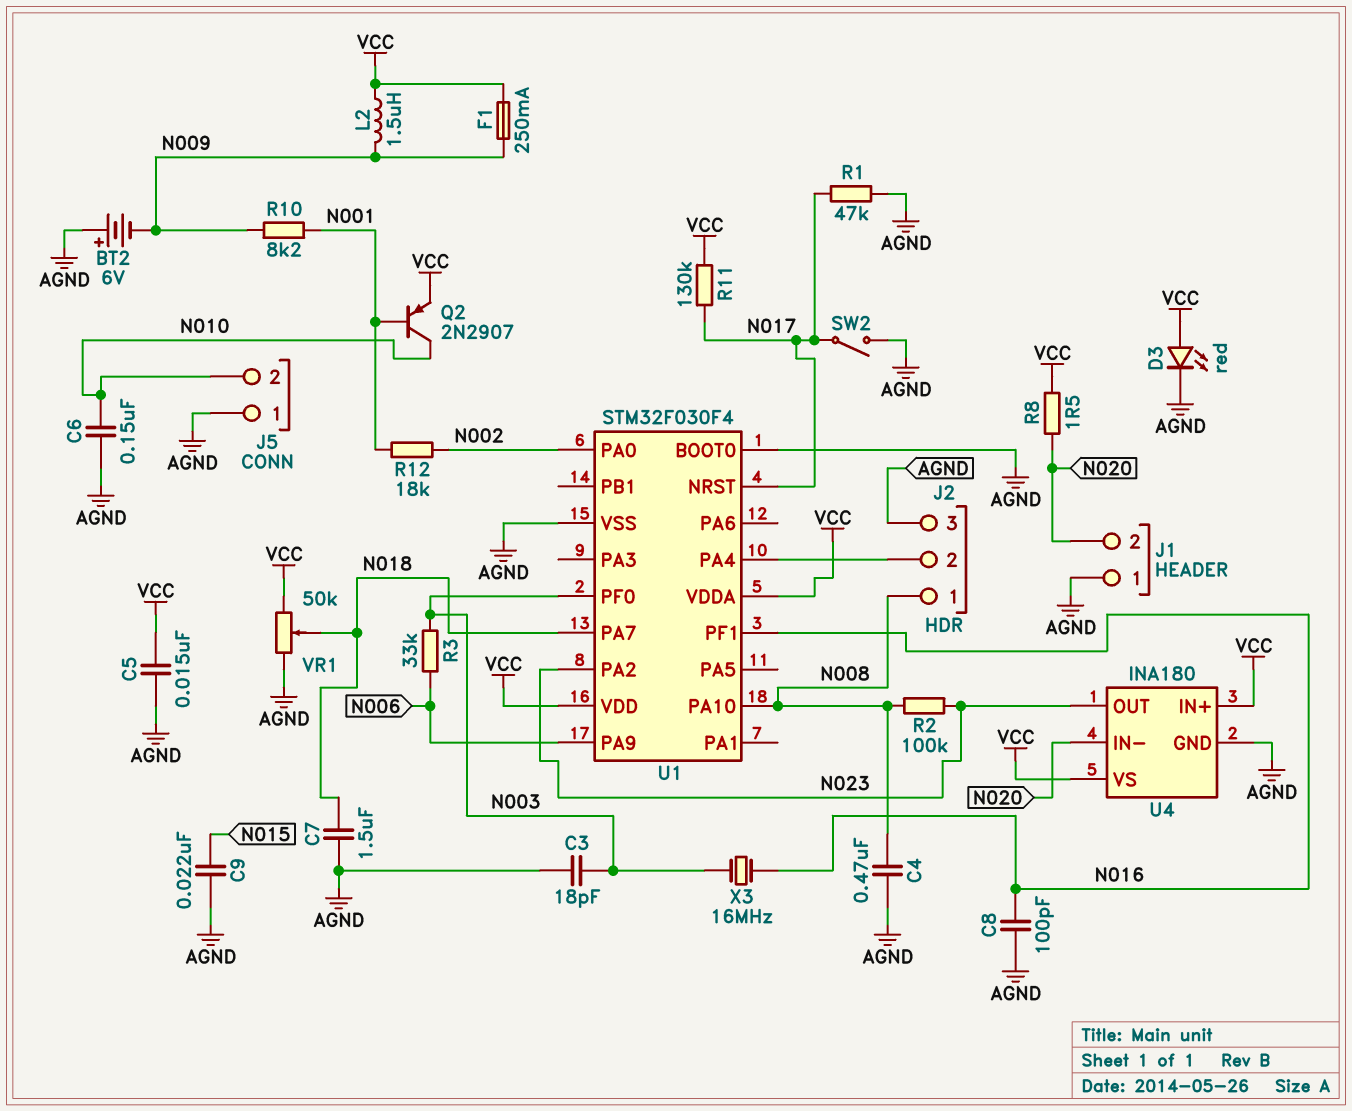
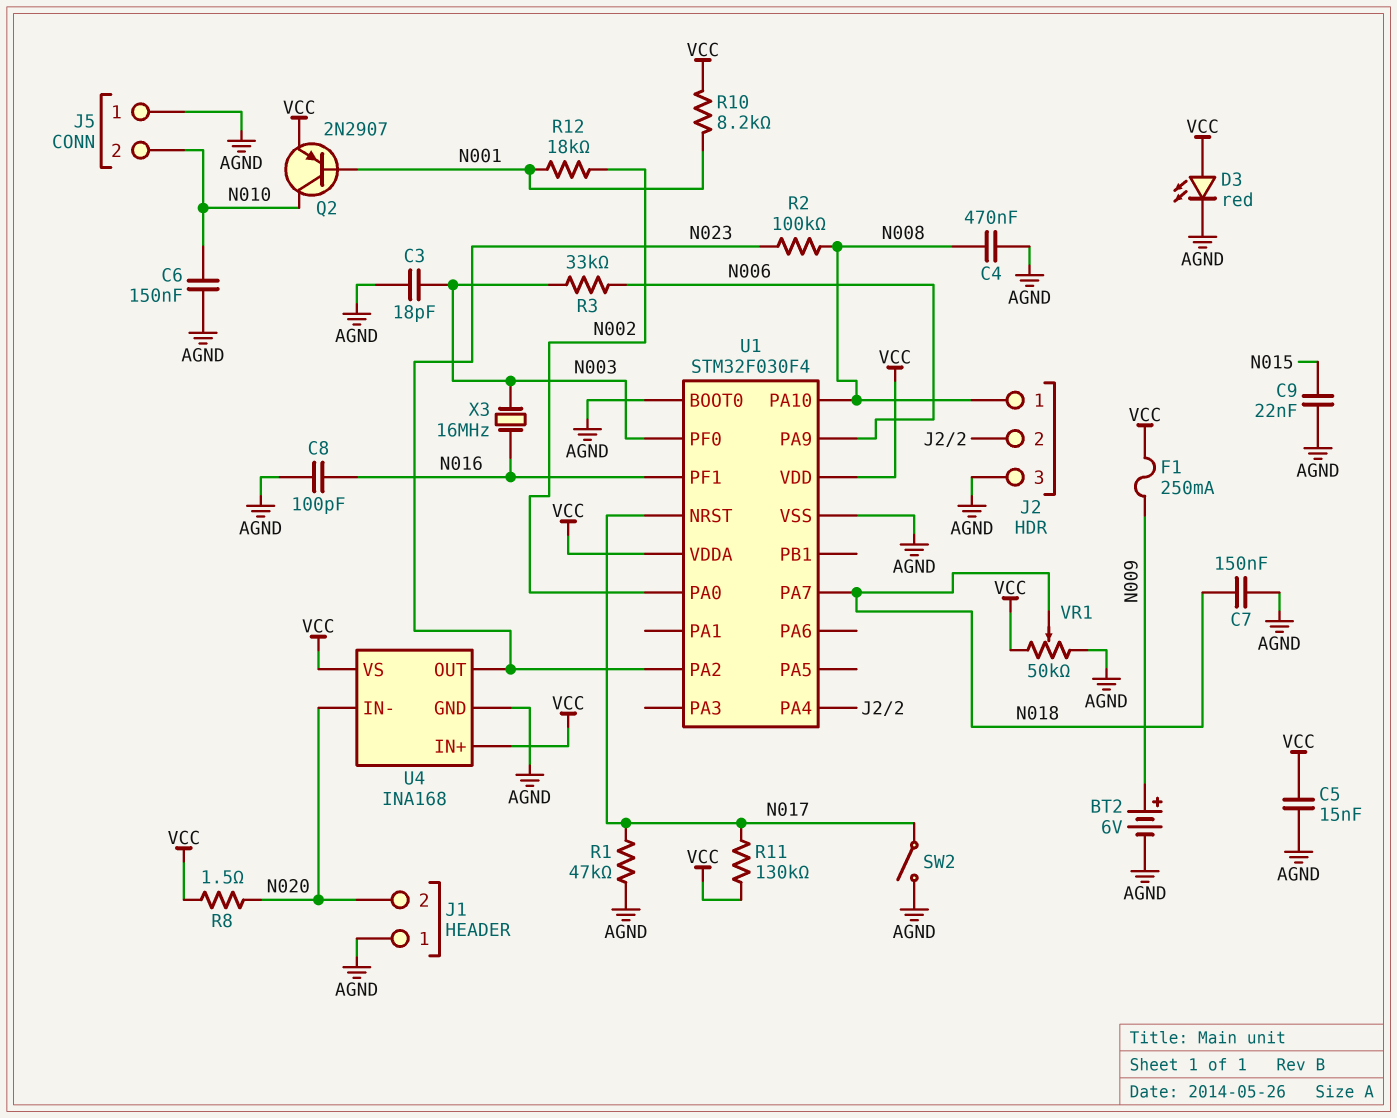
BT2: 6V (plus AGND, minus N009) -> 6V (plus N009, minus AGND)
C7: 1.5uF (AGND, N018) -> 150nF (AGND, N018)
L2: 1.5uH (N009, VCC) -> none
R10: 8.2k (N001, N009) -> 8.2k (N001, VCC)
U4: INA180 -> INA168

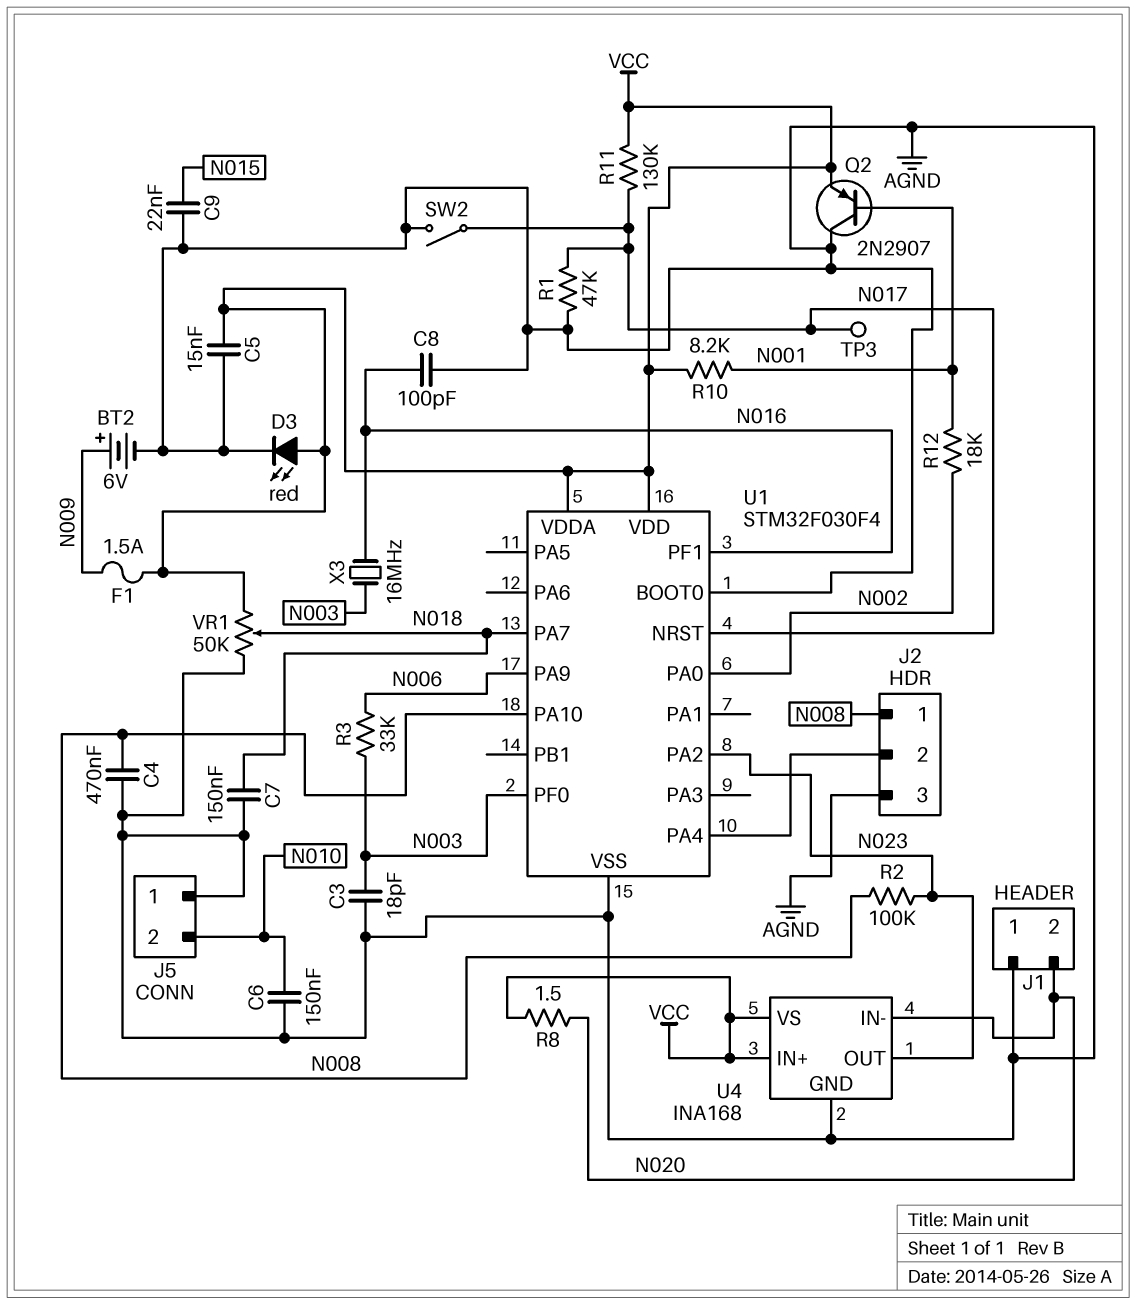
F1: 250mA (N009, VCC) -> 1.5A (N009, VCC)
Q2: PNP 2N2907 (B N001, C N010, E VCC) -> PNP 2N2907 (B N001, C AGND, E VCC)
TP3: none -> test point (N017)

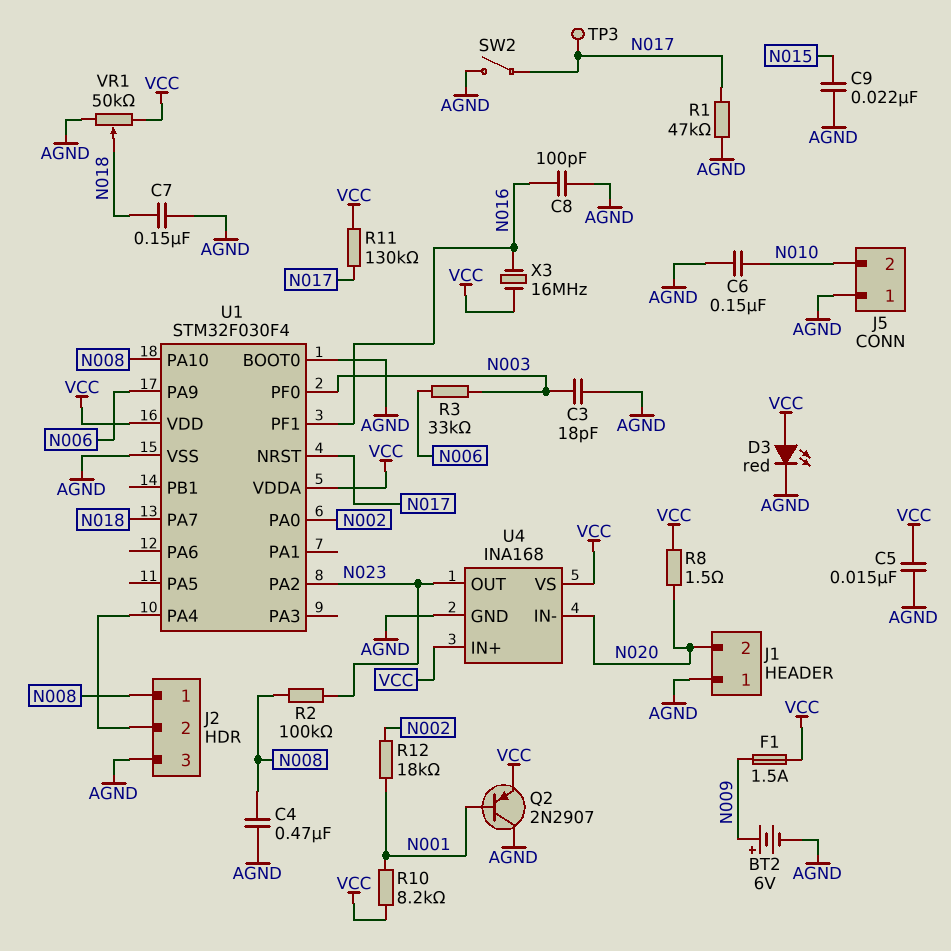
X3: 16MHz (N003, N016) -> 16MHz (N016, VCC)

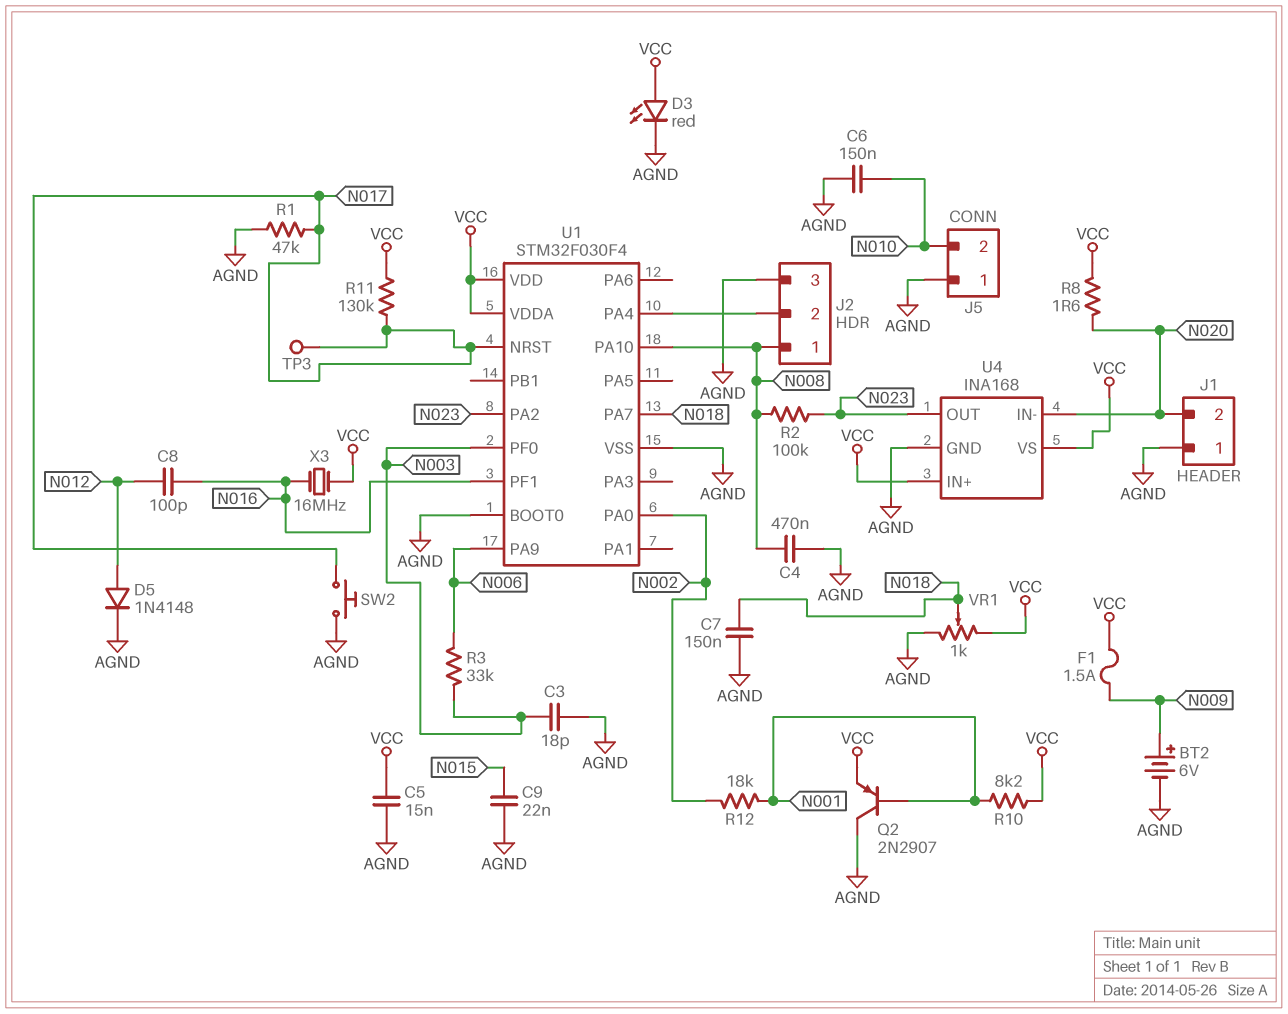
C8: 100pF (AGND, N016) -> 100pF (N012, N016)
D5: none -> diode 1N4148 (A N012, K AGND)
R8: 1.5 (N020, VCC) -> 1.6 (N020, VCC)
SW2: switch (AGND, N017) -> button (AGND, N017)
VR1: 50k (AGND, VCC, wiper N018) -> 1k (AGND, VCC, wiper N018)

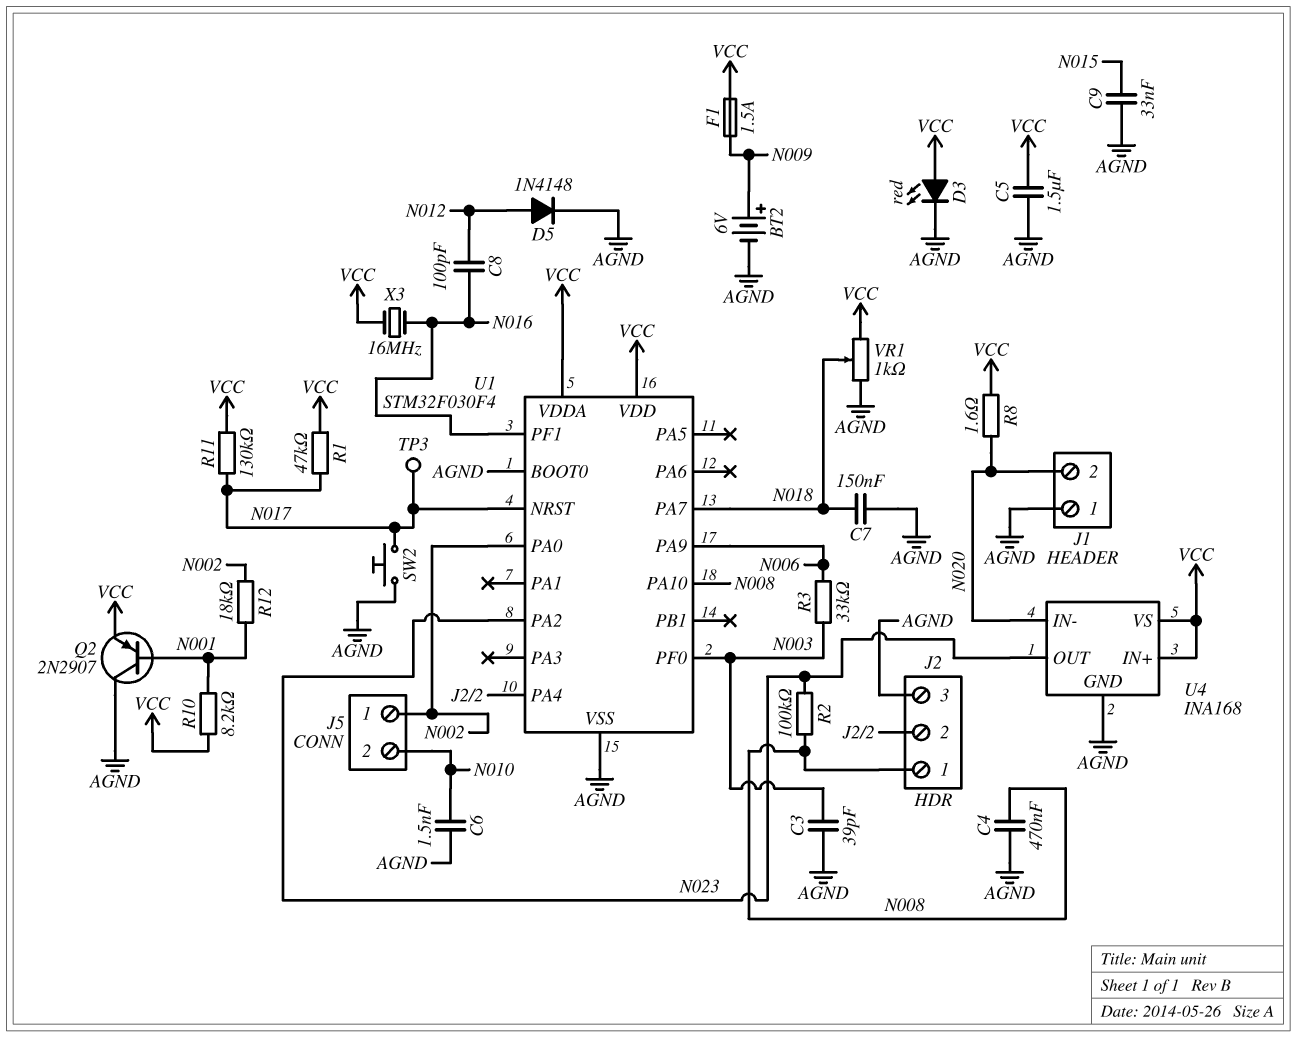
C3: 18pF (AGND, N003) -> 39pF (AGND, N003)
C5: 15nF (AGND, VCC) -> 1.5uF (AGND, VCC)
C6: 150nF (AGND, N010) -> 1.5nF (AGND, N010)
C9: 22nF (AGND, N015) -> 33nF (AGND, N015)
J5 pin 1: AGND -> N002
R1: 47k (AGND, N017) -> 47k (N017, VCC)

